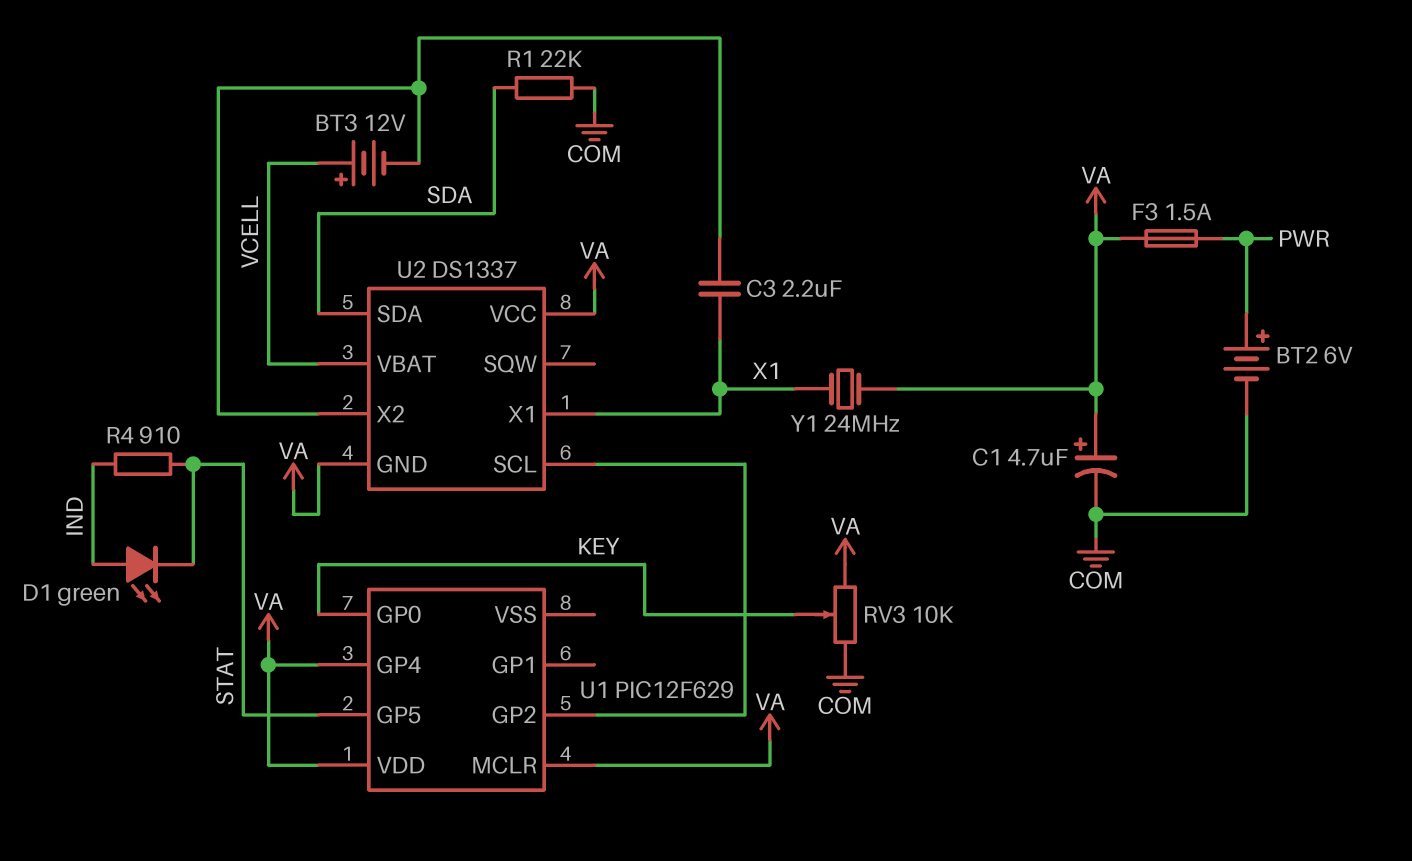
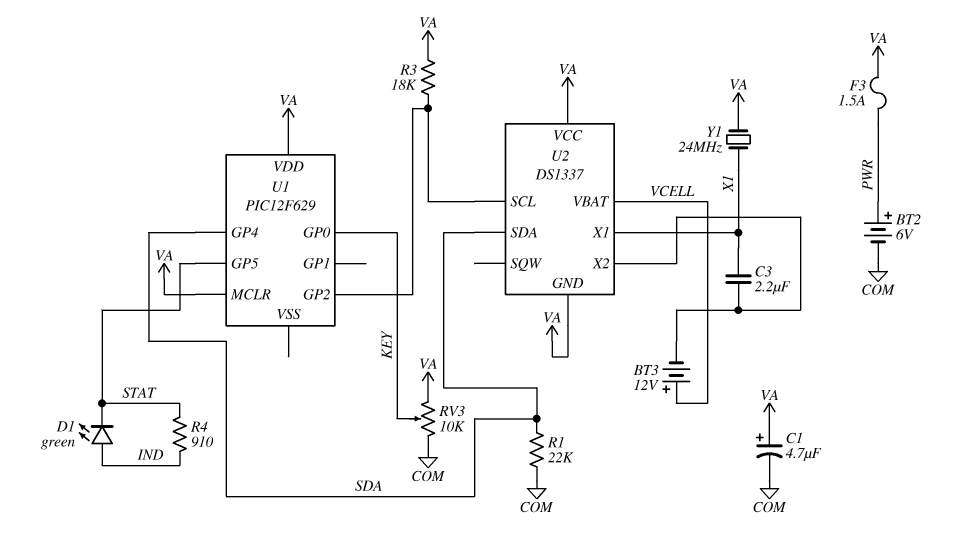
R3: none -> 18k (U1/GP2, VA)
U1 pin GP4: VA -> SDA

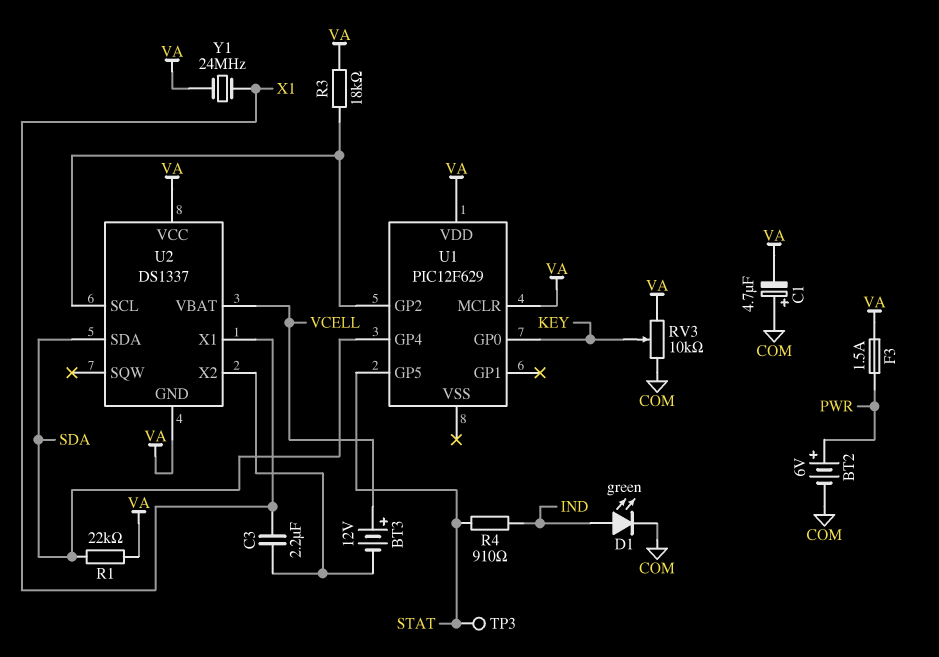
C1: 4.7uF (plus VA, minus COM) -> 4.7uF (plus COM, minus VA)
D1: LED green (A IND, K STAT) -> LED green (A IND, K COM)
R1: 22k (COM, SDA) -> 22k (SDA, VA)
TP3: none -> test point (STAT)

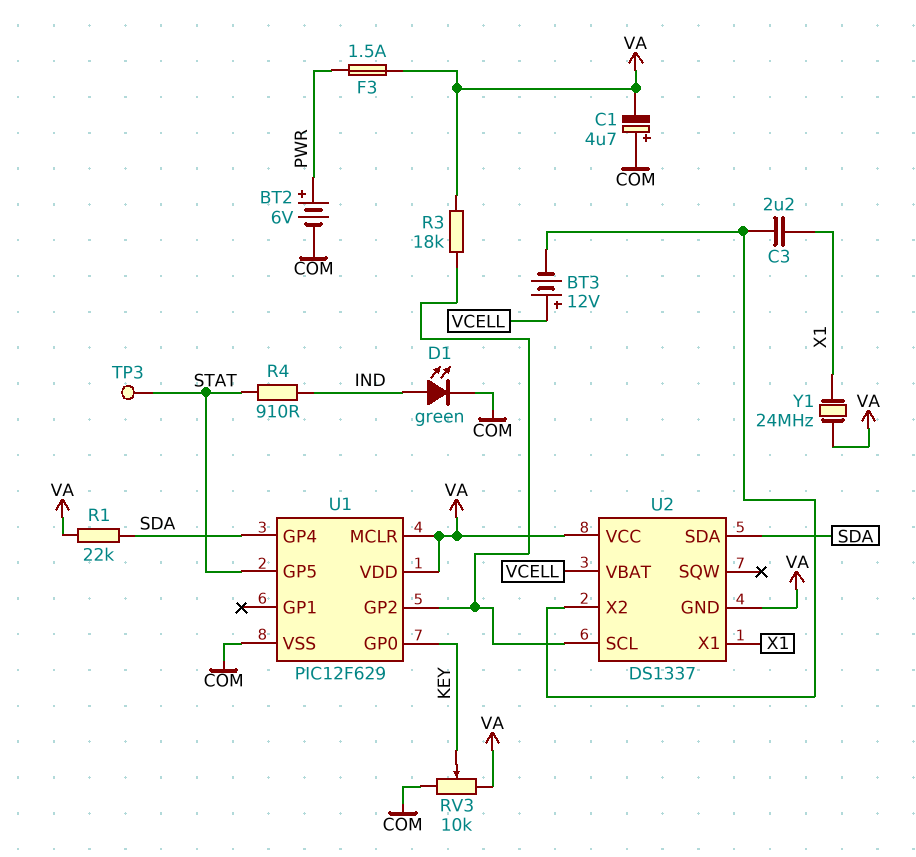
U1 pin VSS: none -> COM

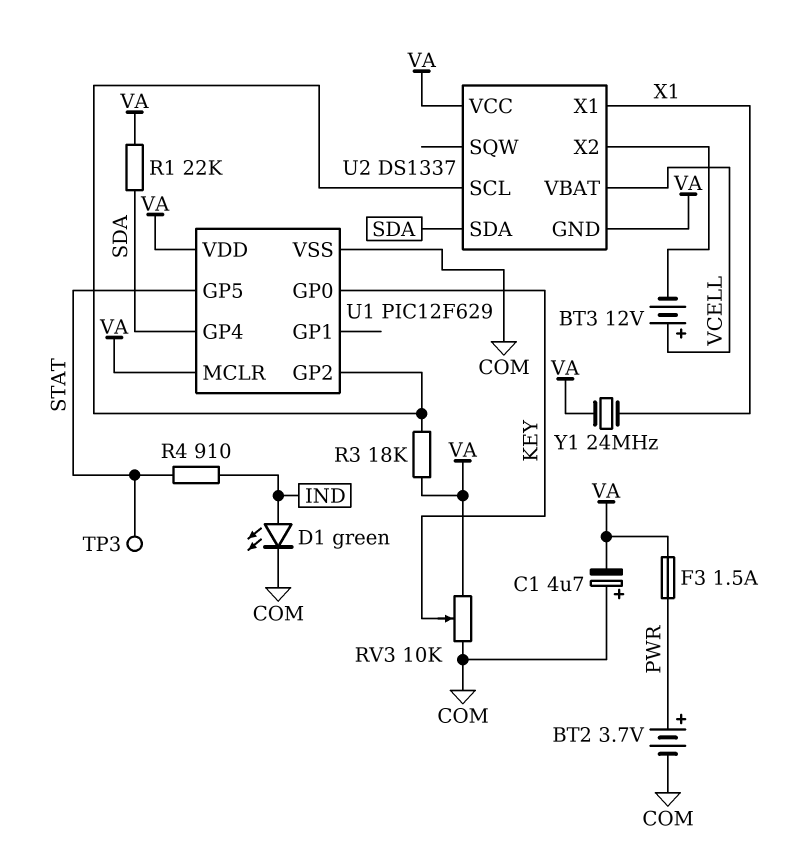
BT2: 6V (plus PWR, minus COM) -> 3.7V (plus PWR, minus COM)
C3: 2.2uF (U2/X2, X1) -> none

